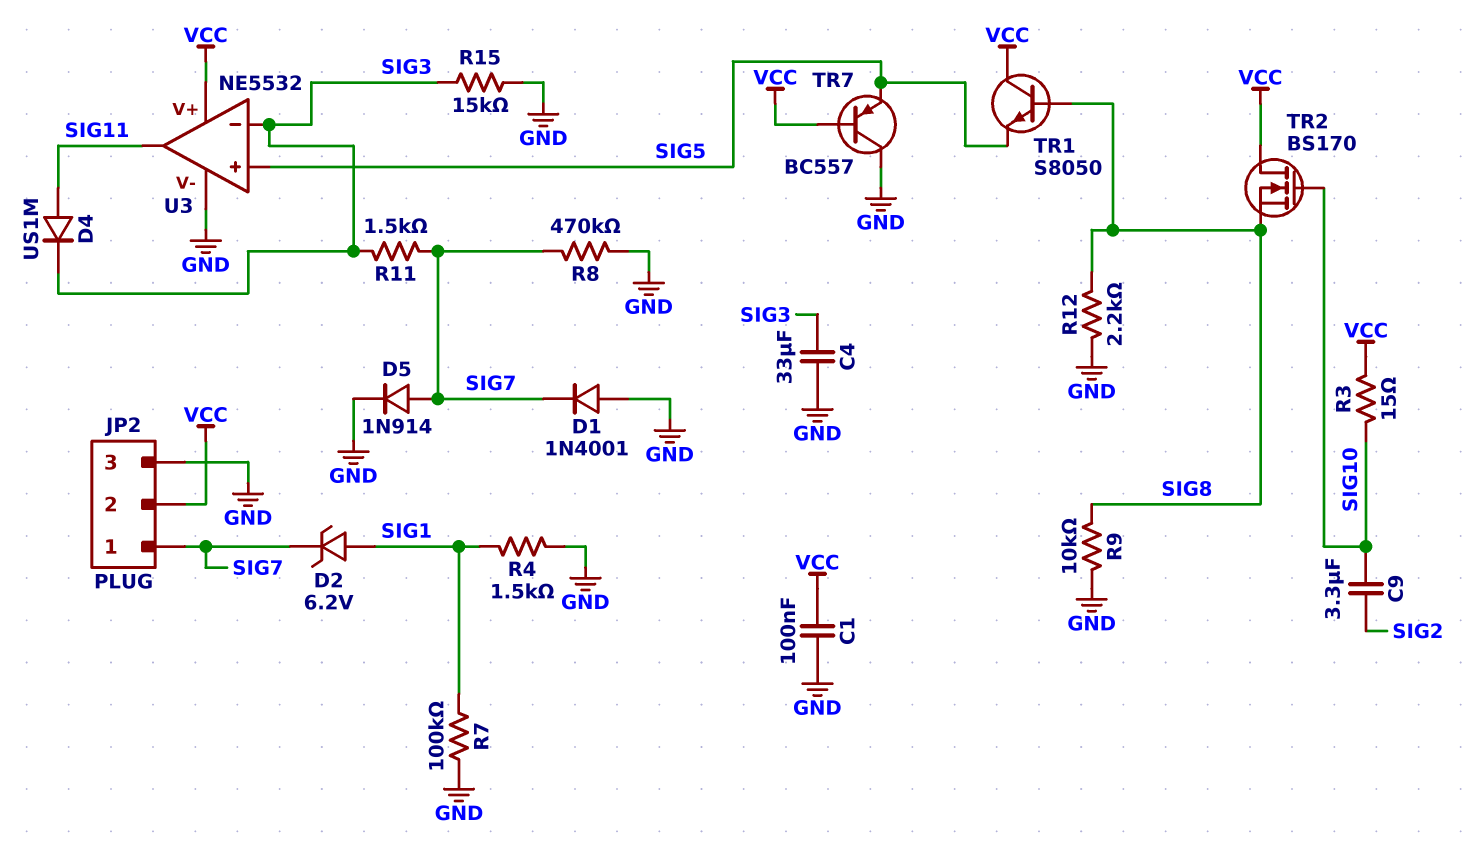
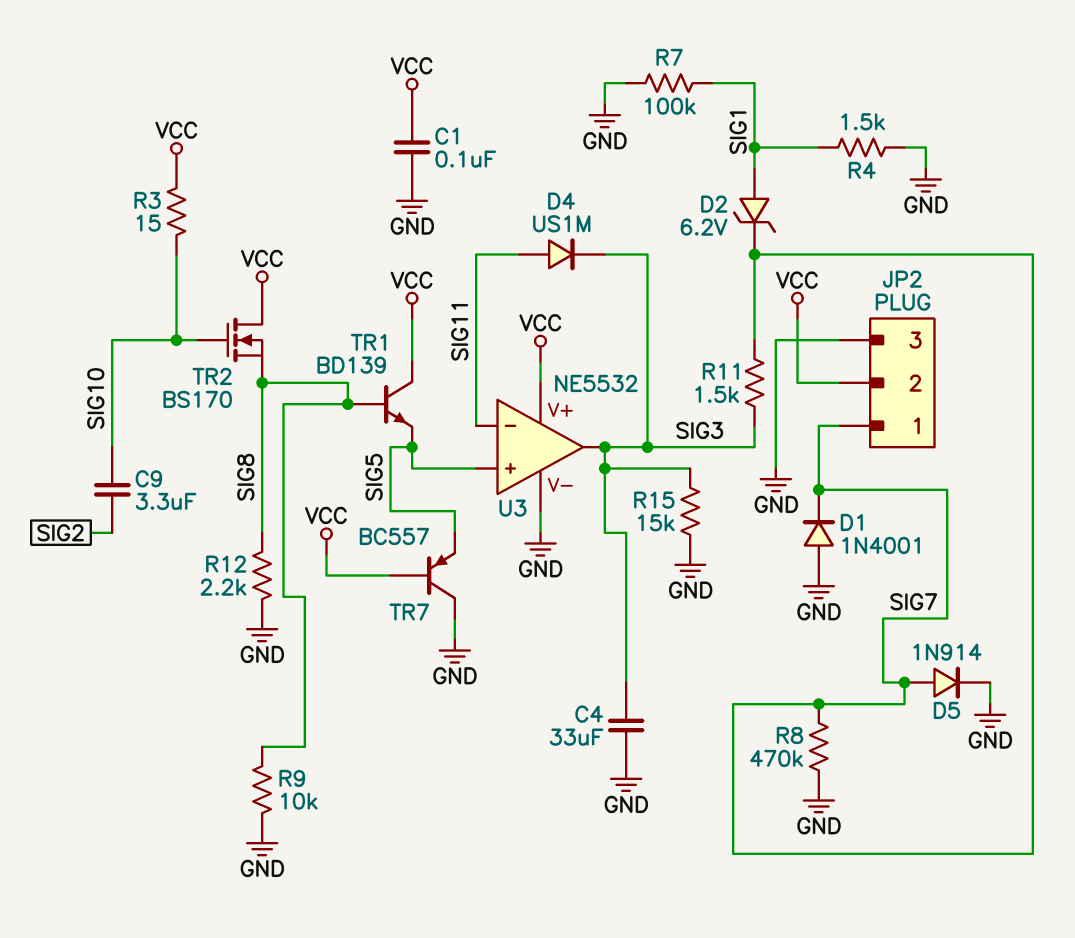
TR1: NPN S8050 (B SIG8, C VCC, E SIG5) -> NPN BD139 (B SIG8, C VCC, E SIG5)
U3 pin in-: SIG3 -> SIG11
U3 pin out: SIG11 -> SIG3

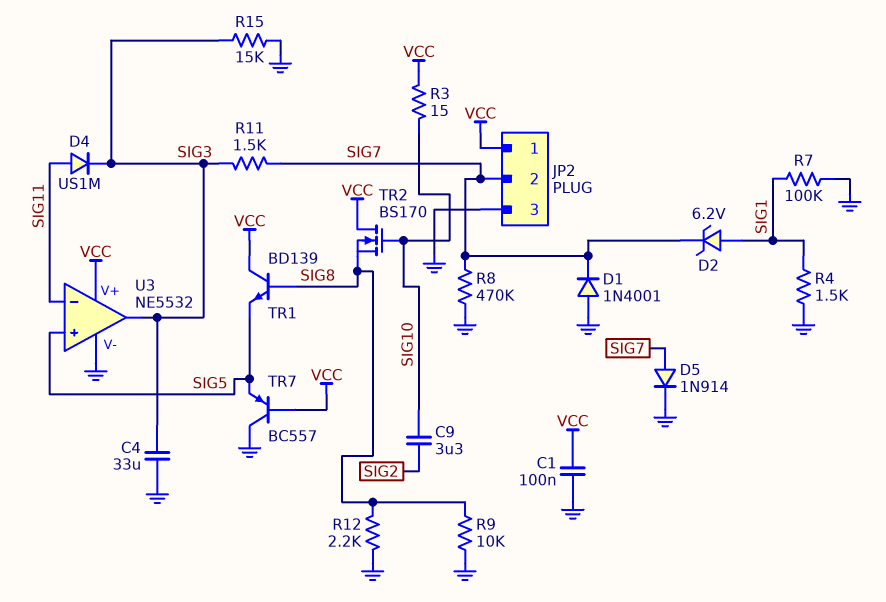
JP2 pin 1: SIG7 -> VCC
JP2 pin 2: VCC -> SIG7

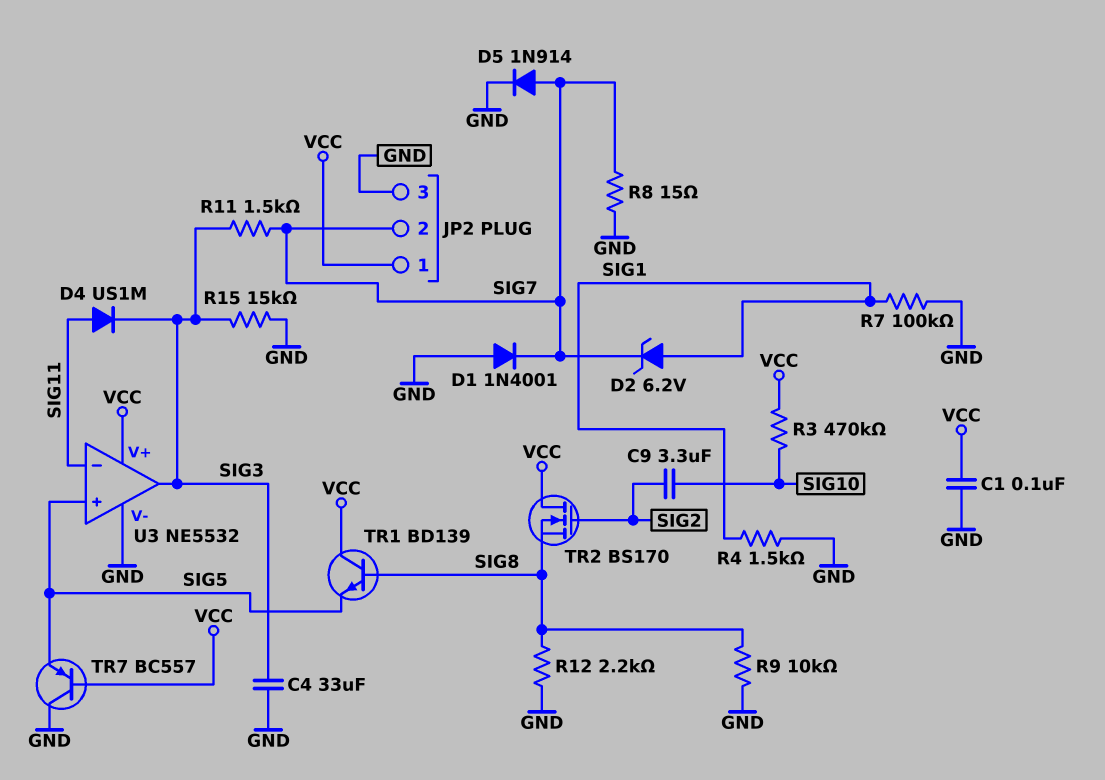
R3: 15 (SIG10, VCC) -> 470k (SIG10, VCC)
R8: 470k (GND, SIG7) -> 15 (GND, SIG7)
TR2: NMOS BS170 (G SIG10, D VCC, S SIG8) -> NMOS BS170 (G SIG2, D VCC, S SIG8)

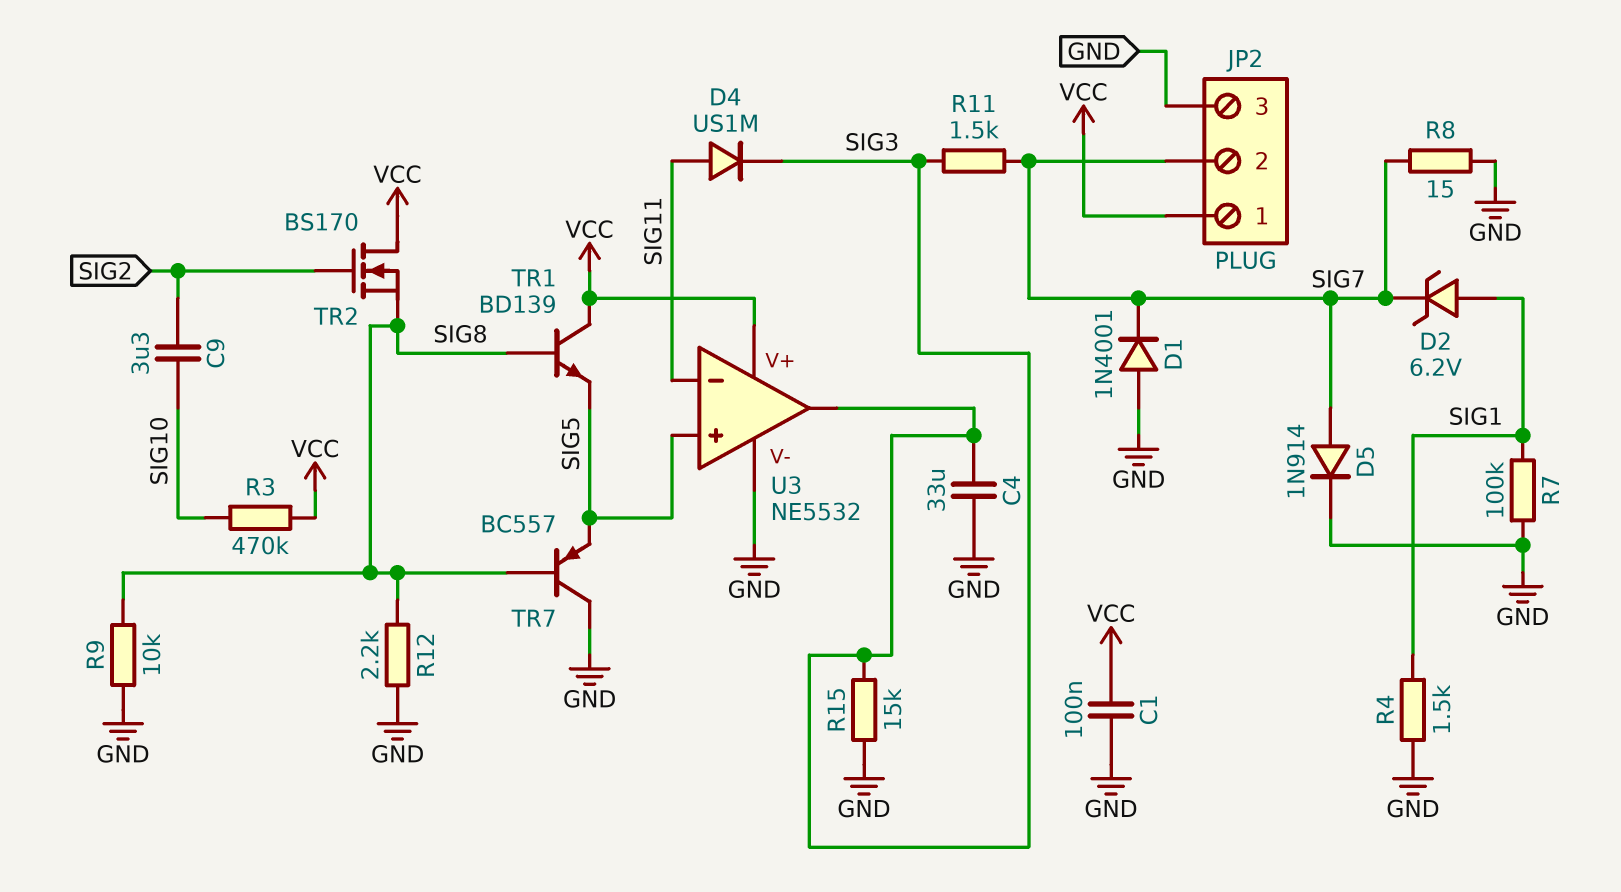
TR7: PNP BC557 (B VCC, C GND, E SIG5) -> PNP BC557 (B SIG8, C GND, E SIG5)

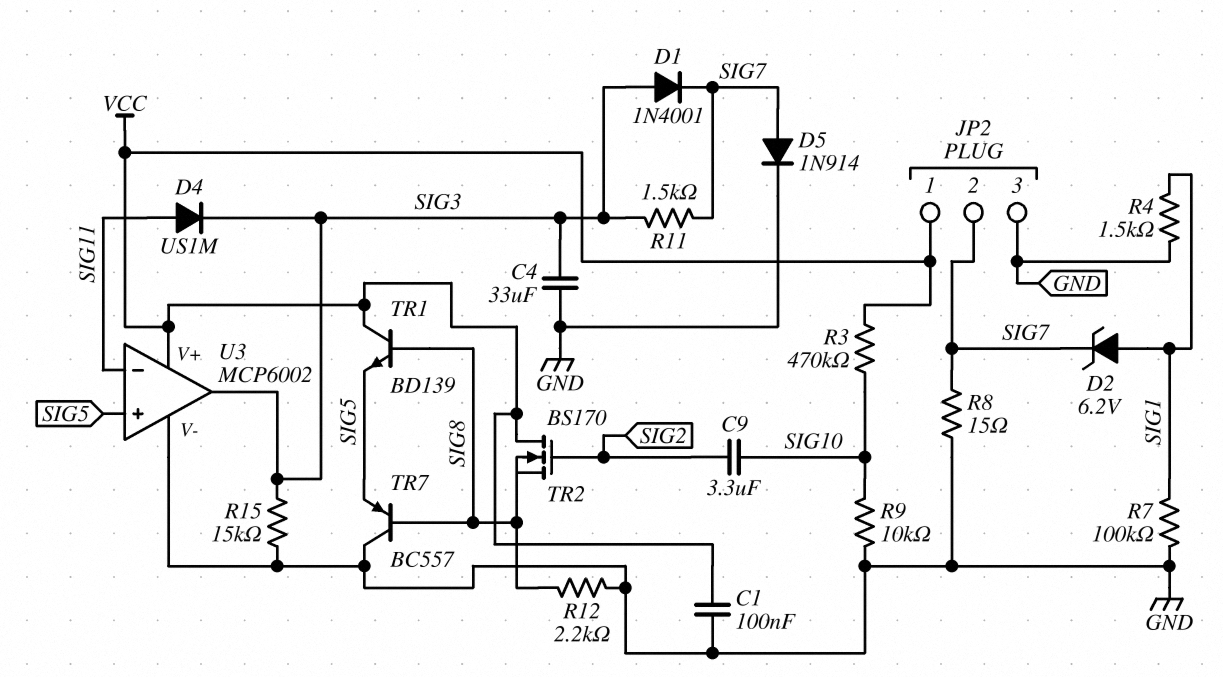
D1: diode 1N4001 (A GND, K SIG7) -> diode 1N4001 (A SIG3, K SIG7)
R9: 10k (GND, SIG8) -> 10k (GND, SIG10)
U3: NE5532 -> MCP6002

